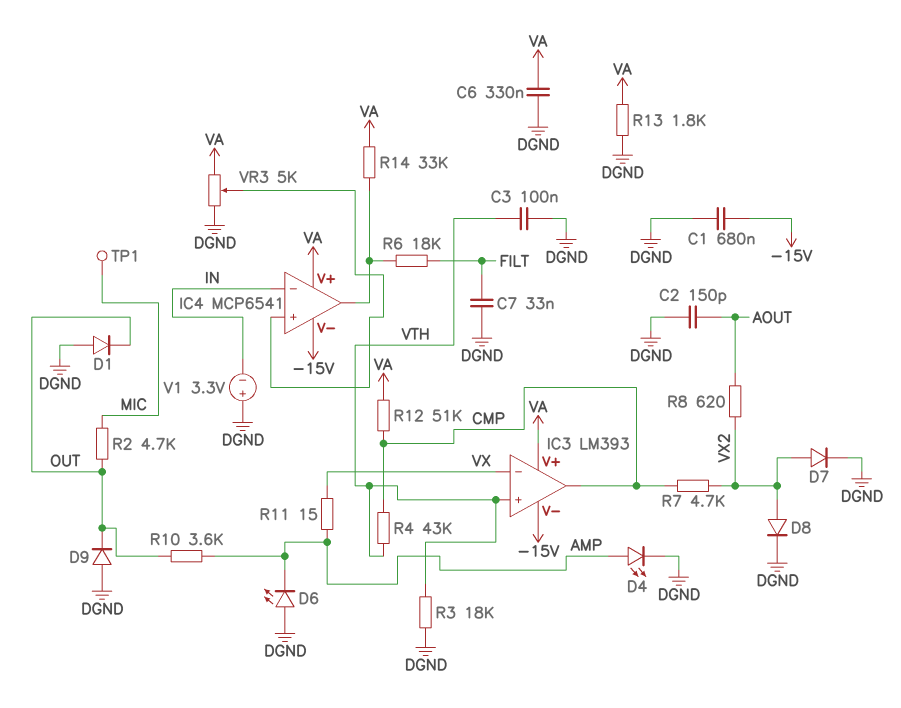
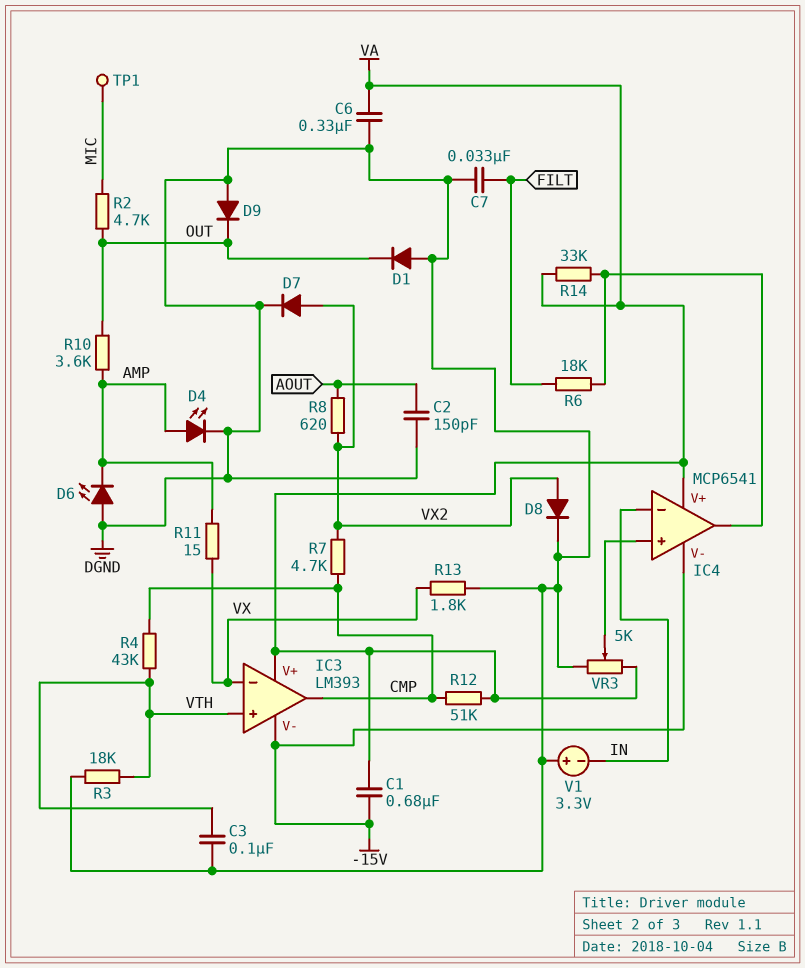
C1: 680nF (-15V, DGND) -> 680nF (-15V, VA)
R13: 1.8k (DGND, VA) -> 1.8k (DGND, VX)

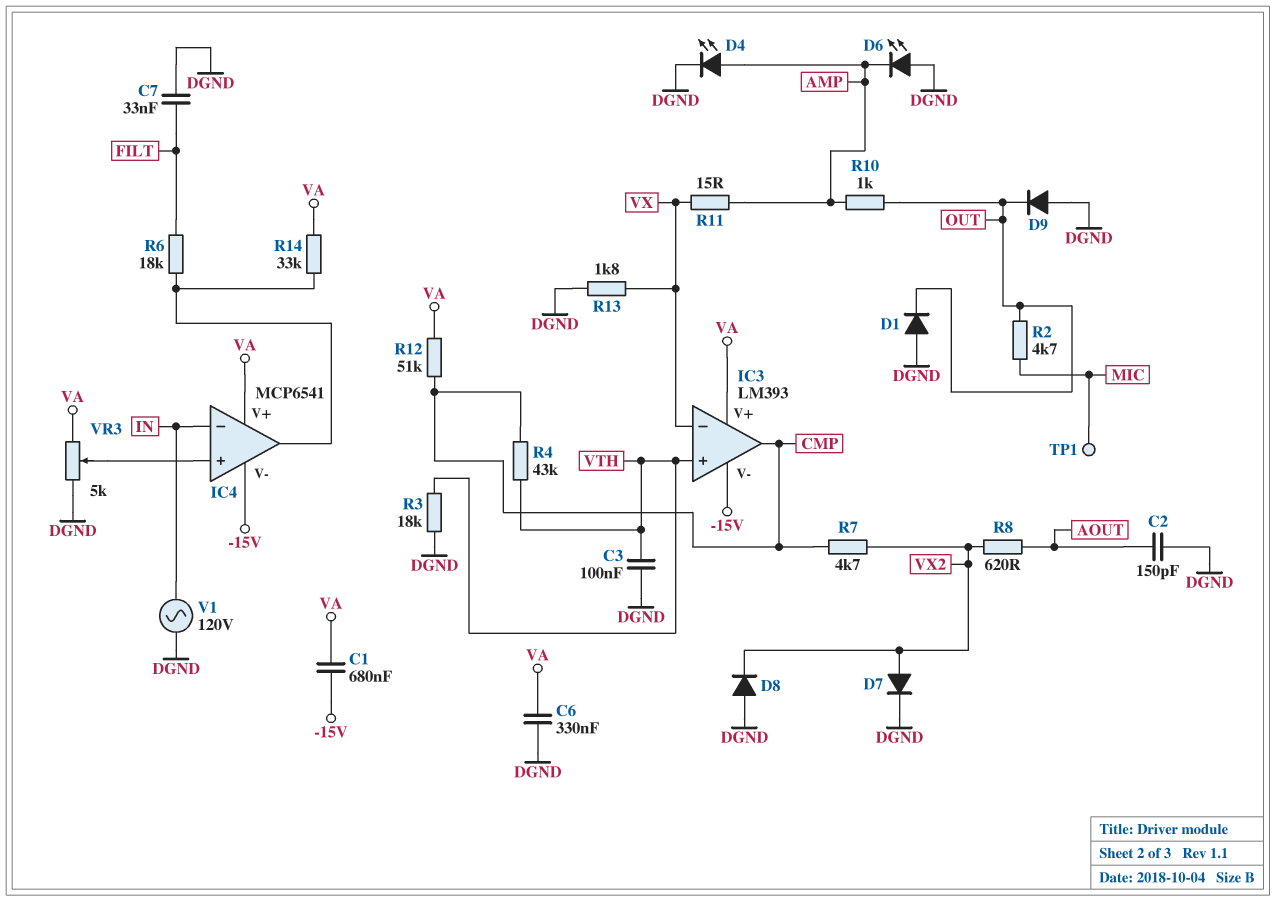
D8: diode (A VX2, K DGND) -> diode (A DGND, K VX2)
R10: 3.6k (AMP, OUT) -> 1k (AMP, OUT)
V1: 3.3V (plus DGND, minus IN) -> AC 120V (DGND, IN)

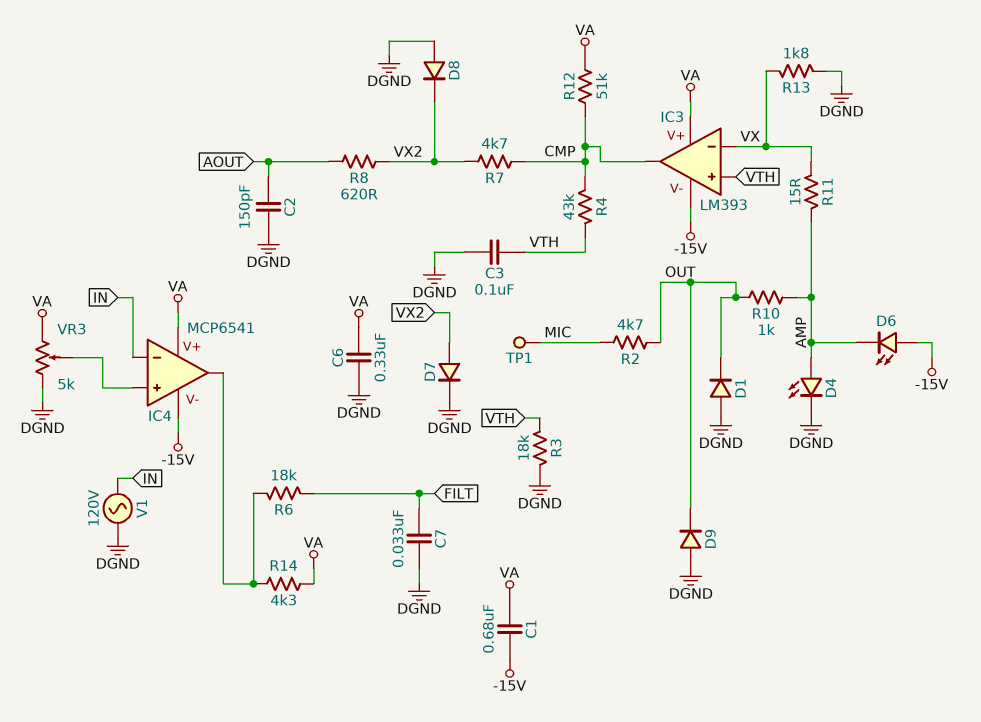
D6: LED (A DGND, K AMP) -> LED (A -15V, K AMP)
R14: 33k (IC4/out, VA) -> 4.3k (IC4/out, VA)

